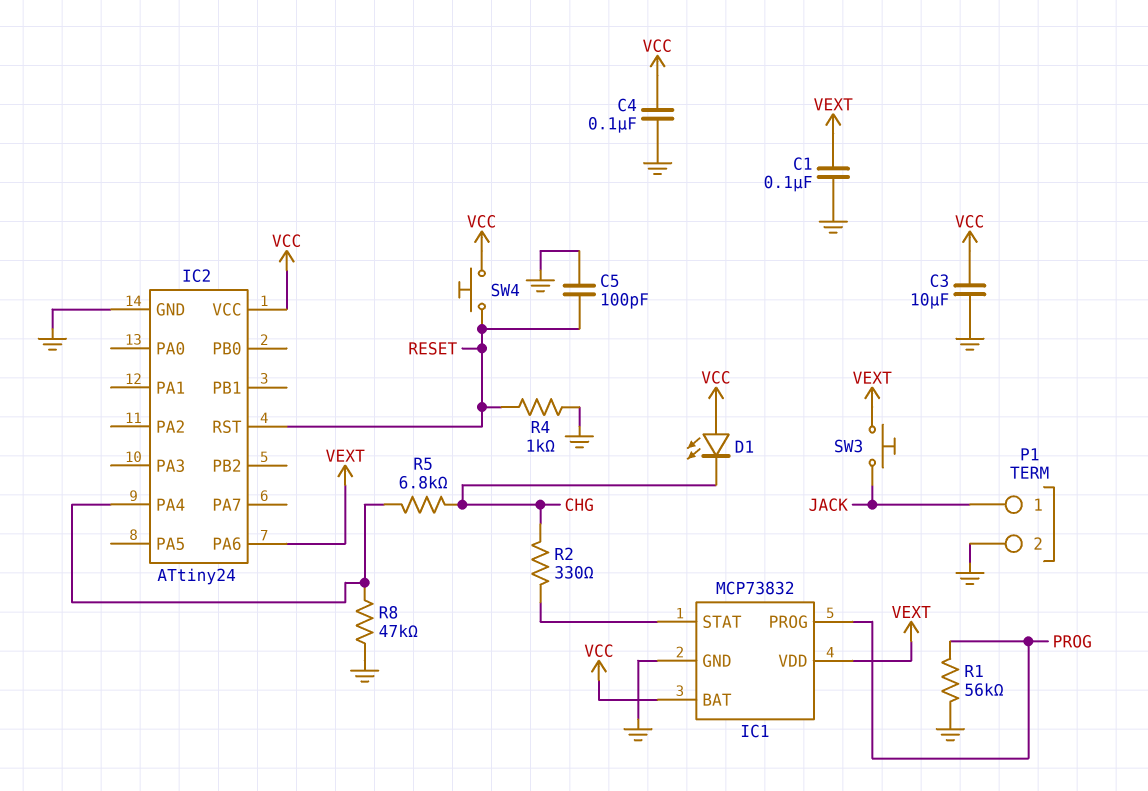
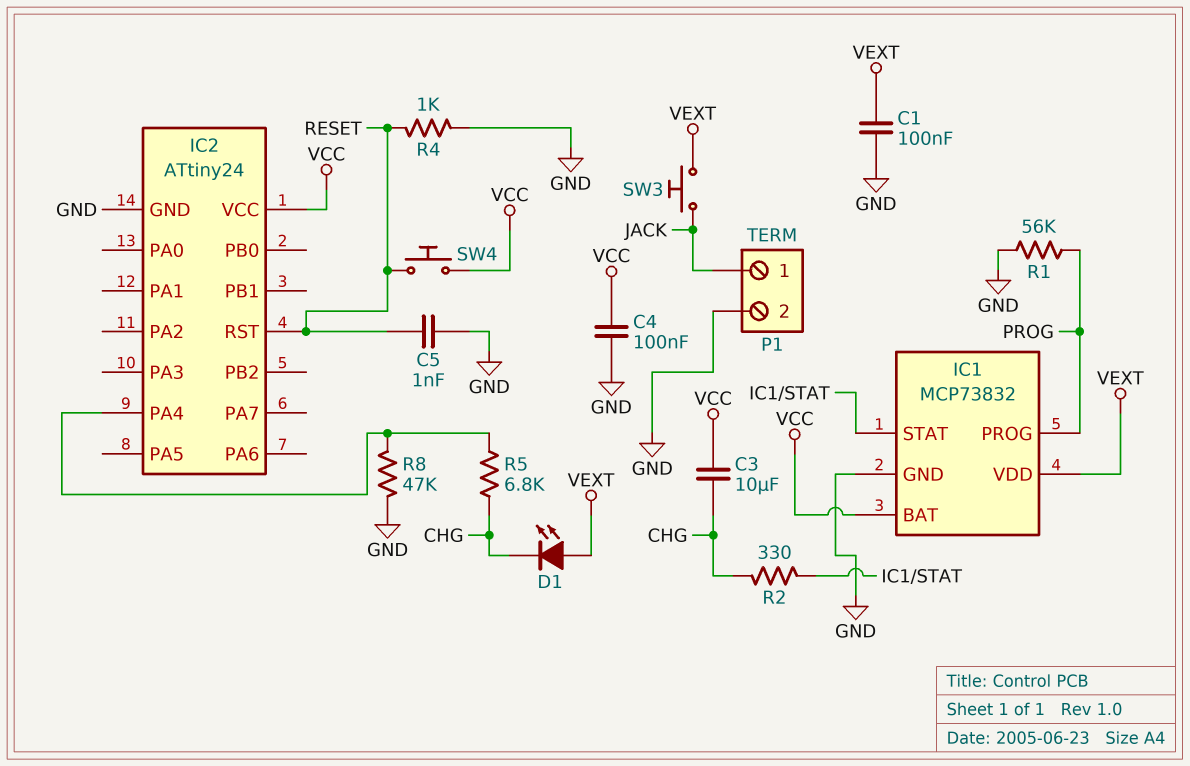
C3: 10uF (GND, VCC) -> 10uF (CHG, VCC)
C5: 100pF (GND, RESET) -> 1nF (GND, RESET)
D1: LED (A VCC, K CHG) -> LED (A VEXT, K CHG)
IC2 pin PA6: VEXT -> none

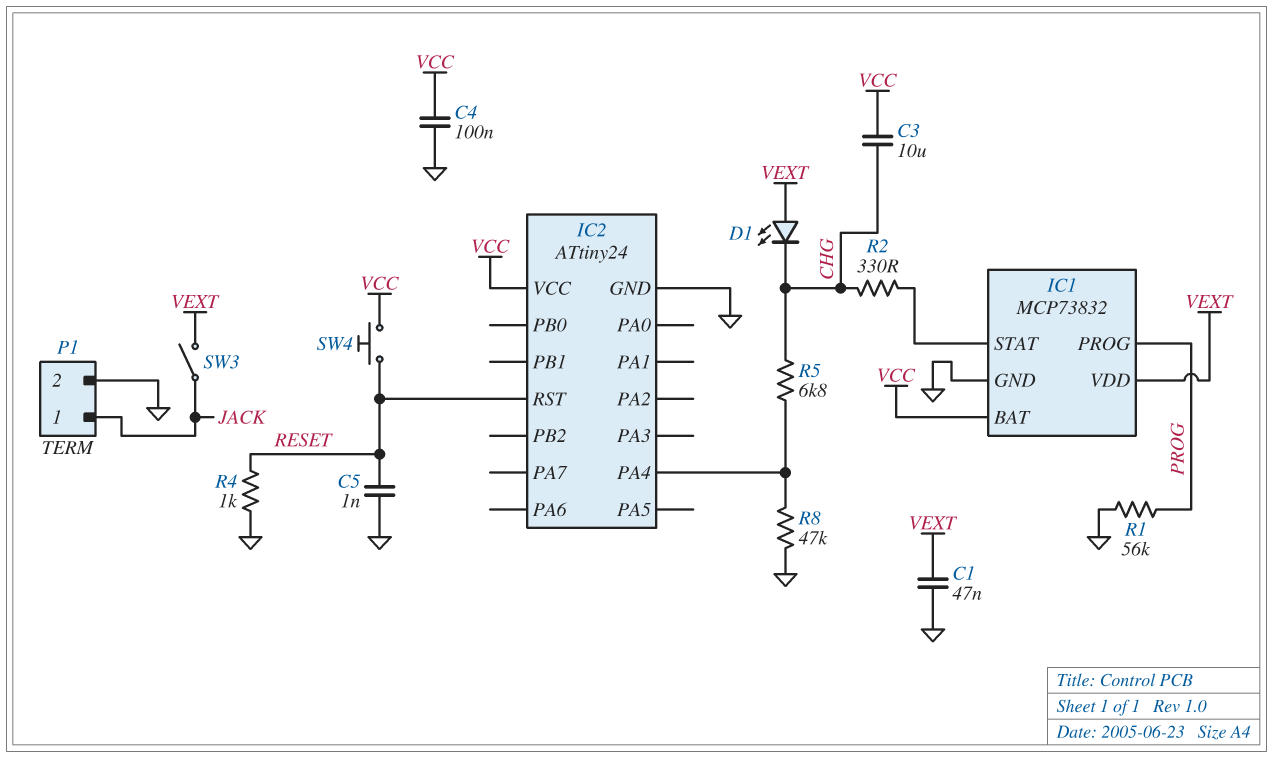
C1: 100nF (GND, VEXT) -> 47nF (GND, VEXT)
SW3: button (JACK, VEXT) -> switch (JACK, VEXT)

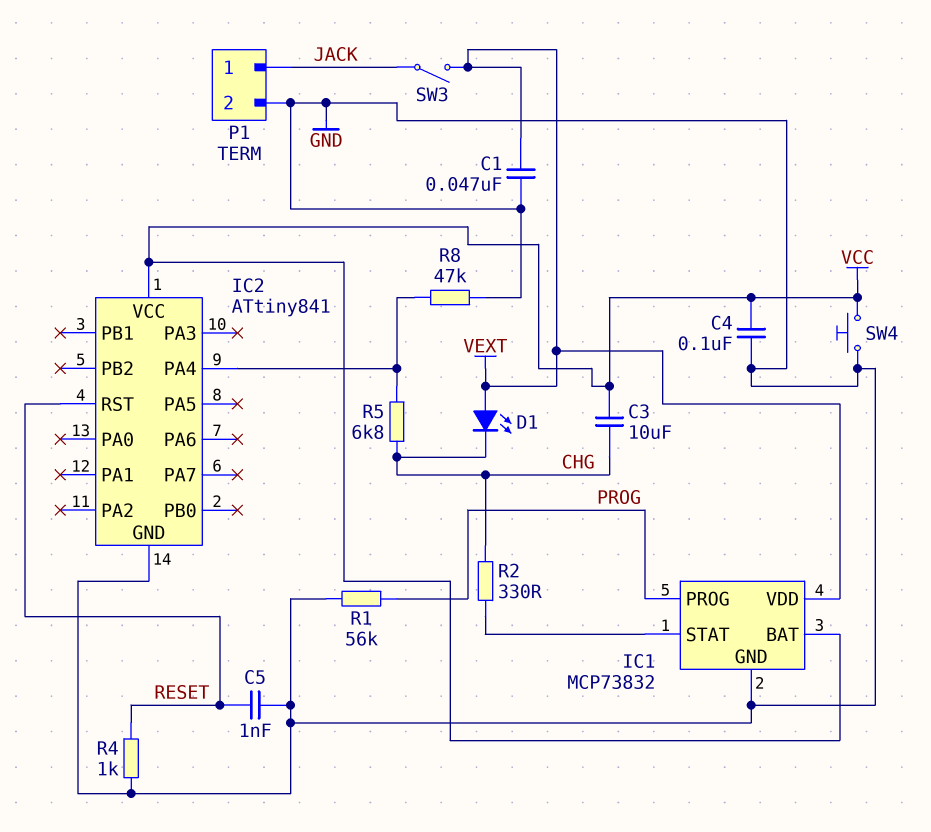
IC2: ATtiny24 -> ATtiny841
SW4: button (RESET, VCC) -> button (GND, VCC)

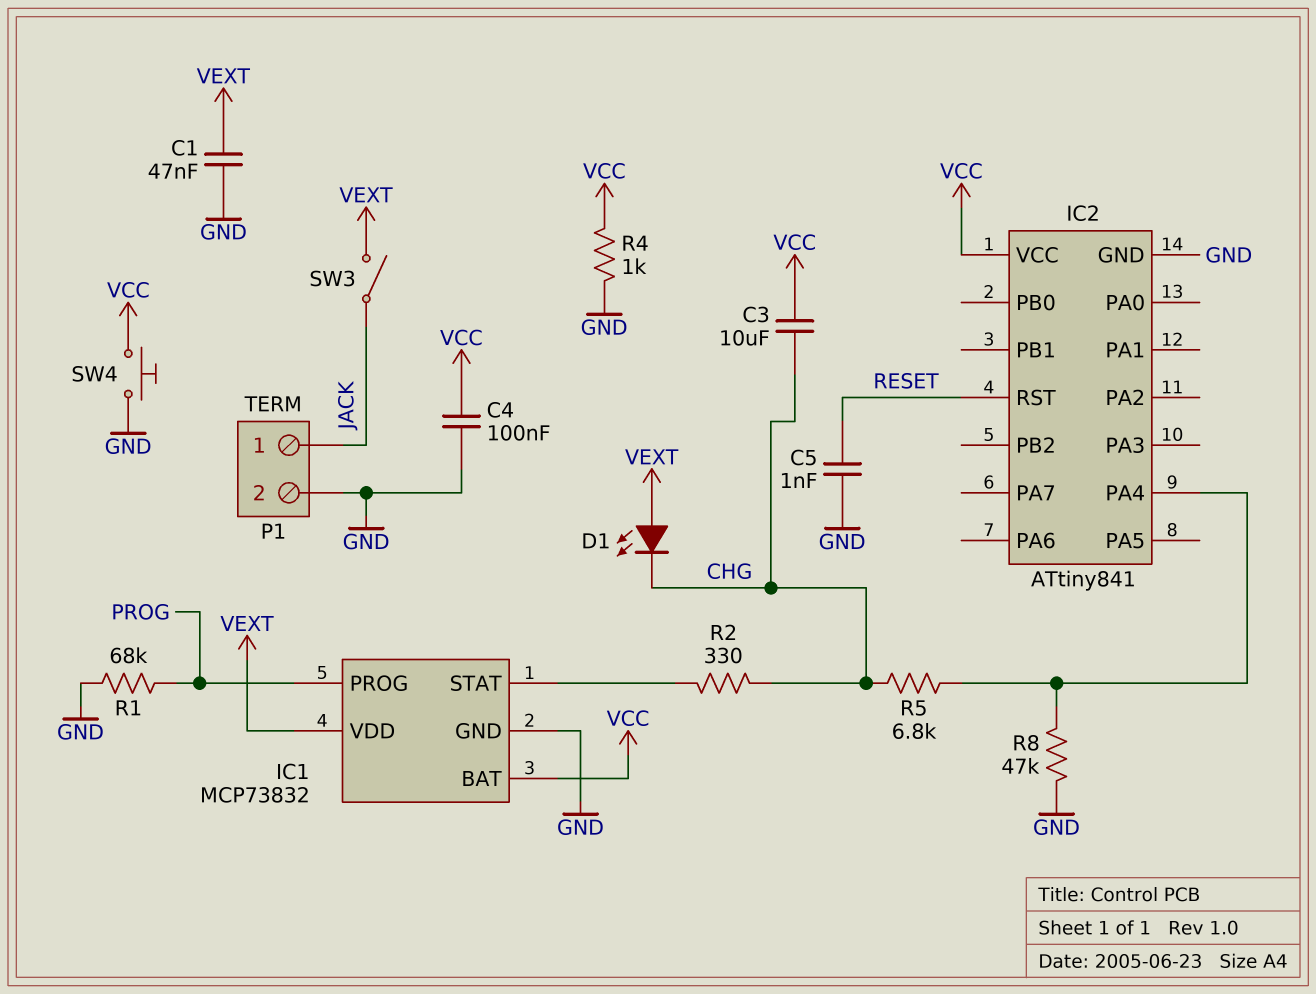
R1: 56k (GND, PROG) -> 68k (GND, PROG)
R4: 1k (GND, RESET) -> 1k (GND, VCC)

